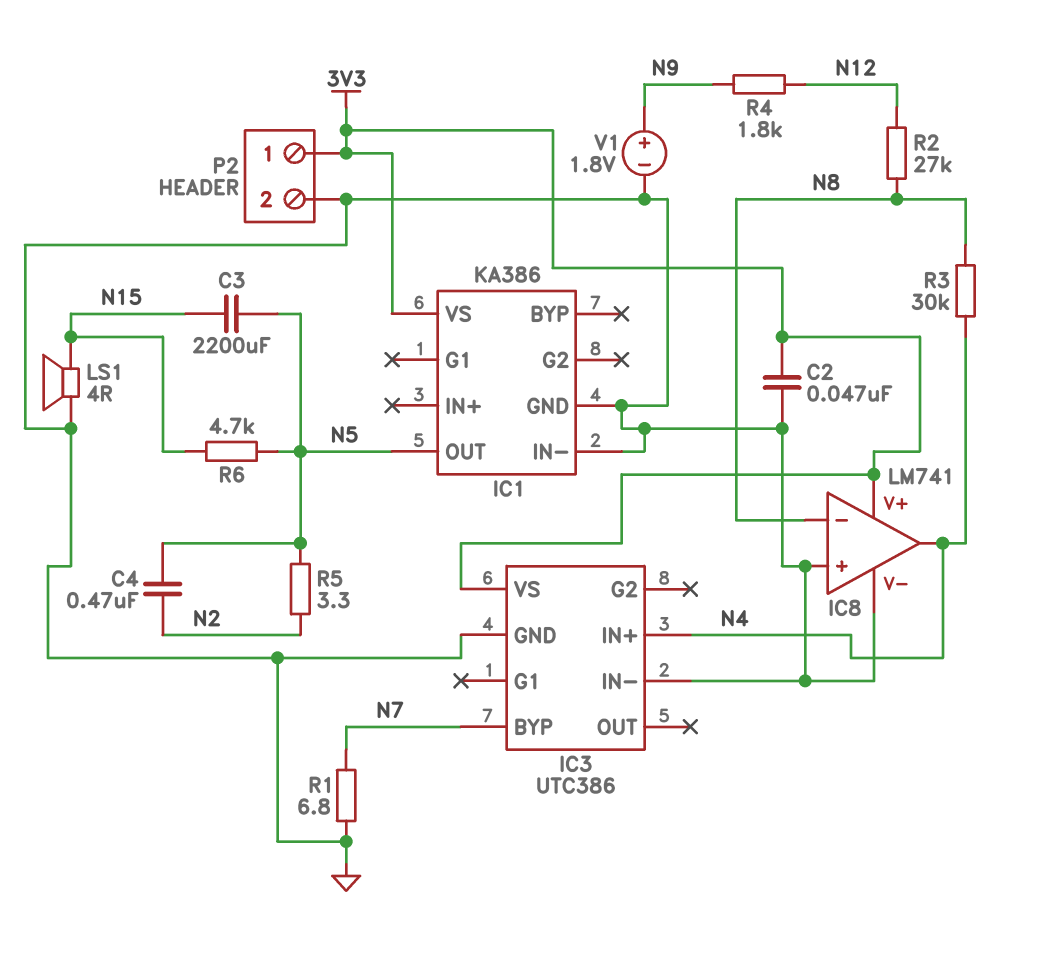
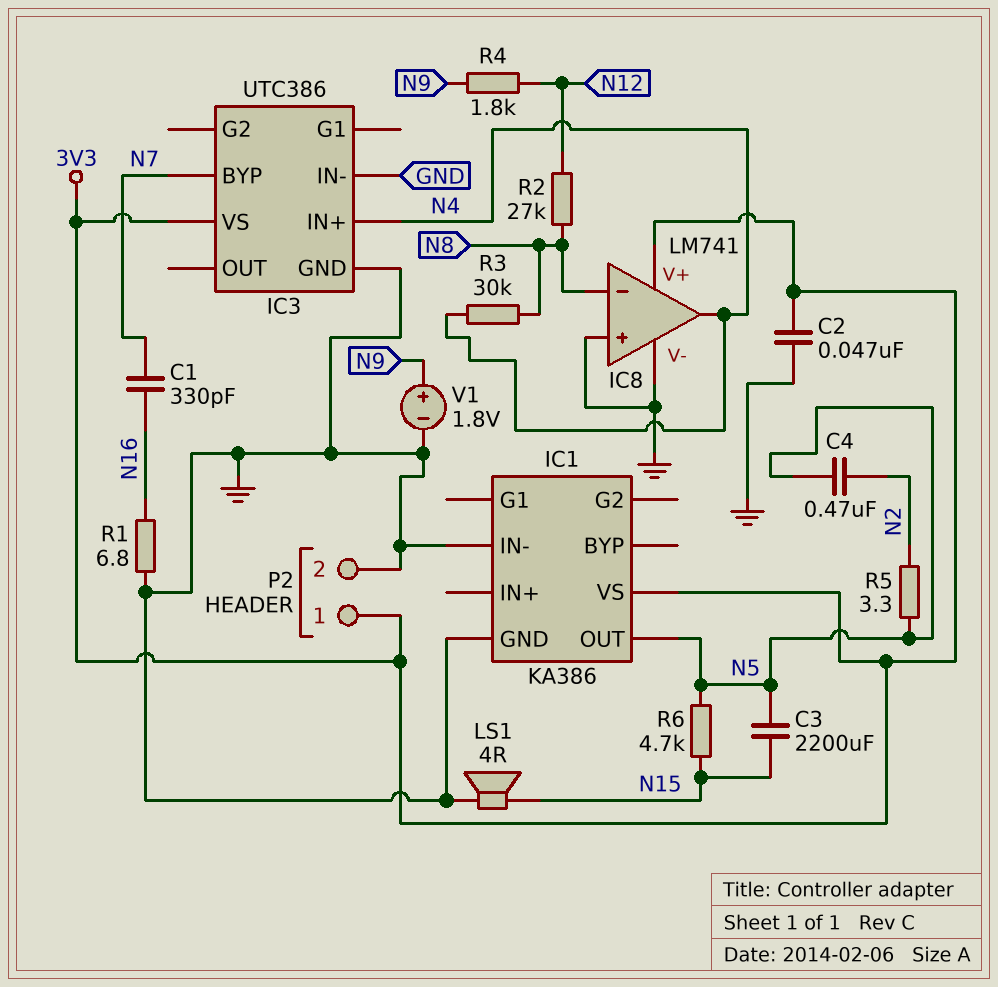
C1: none -> 330pF (N7, N16)
R1: 6.8 (GND, N7) -> 6.8 (GND, N16)

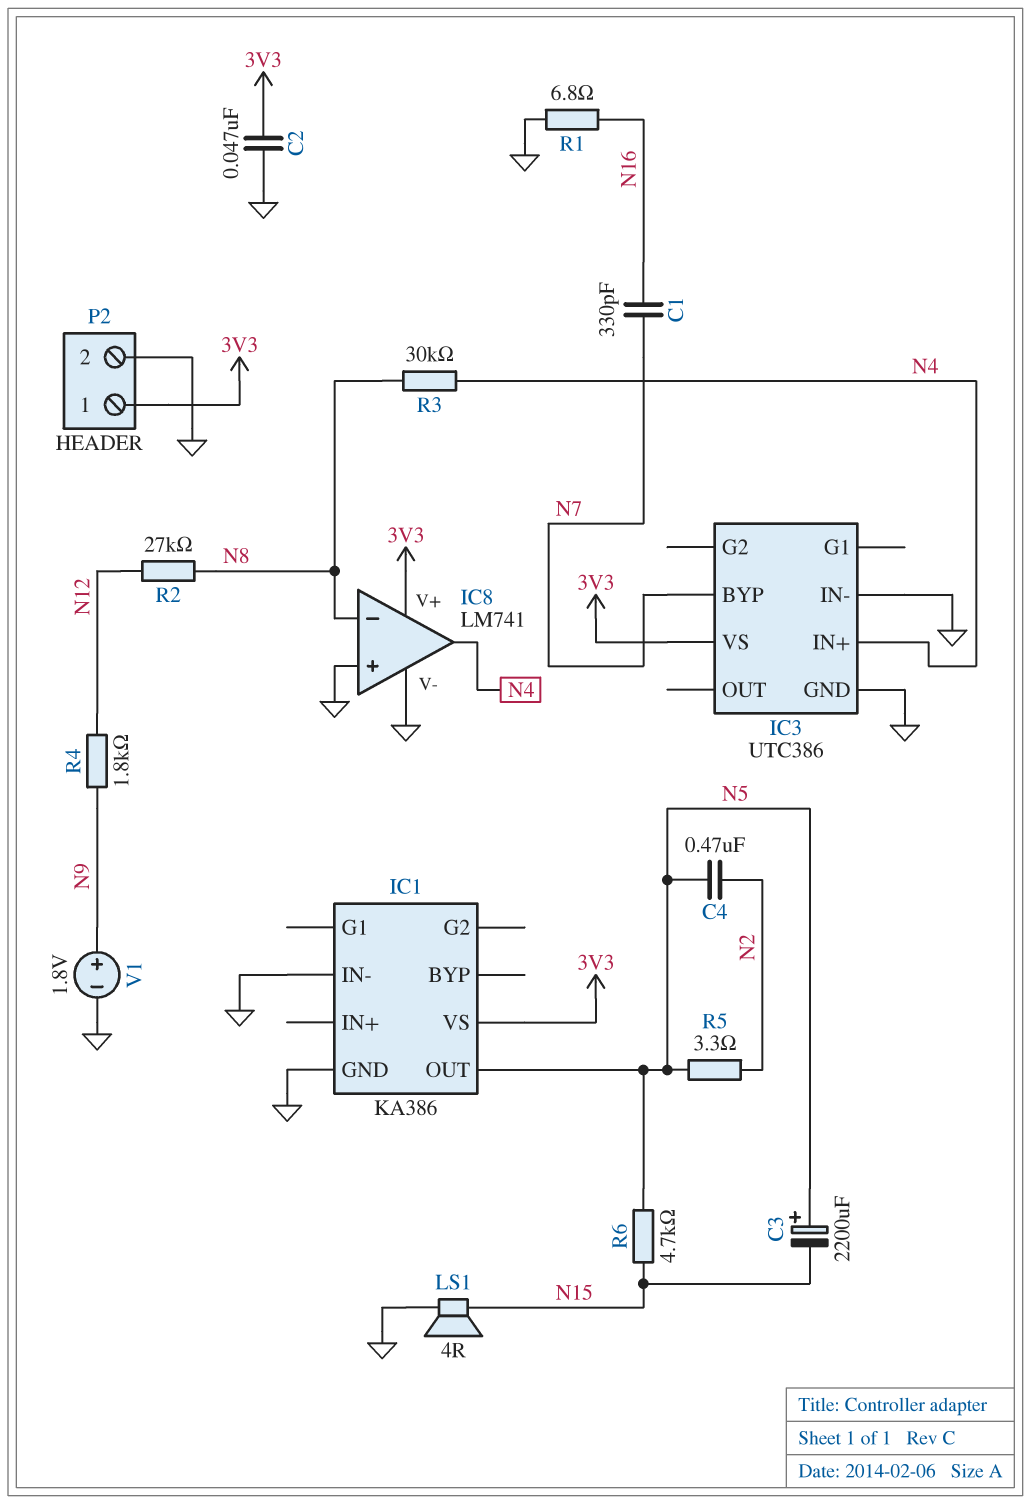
C3: 2200uF (N5, N15) -> 2200uF (plus N5, minus N15)

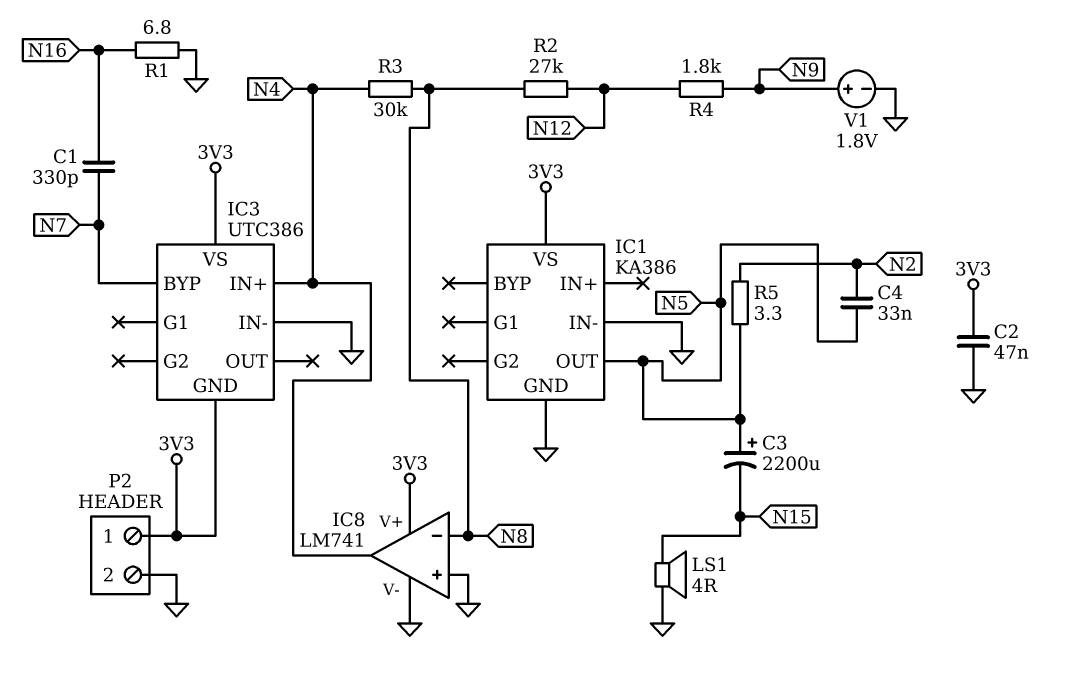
C4: 470nF (N2, N5) -> 33nF (N2, N5)
IC3 pin GND: GND -> 3V3
R6: 4.7k (N5, N15) -> none

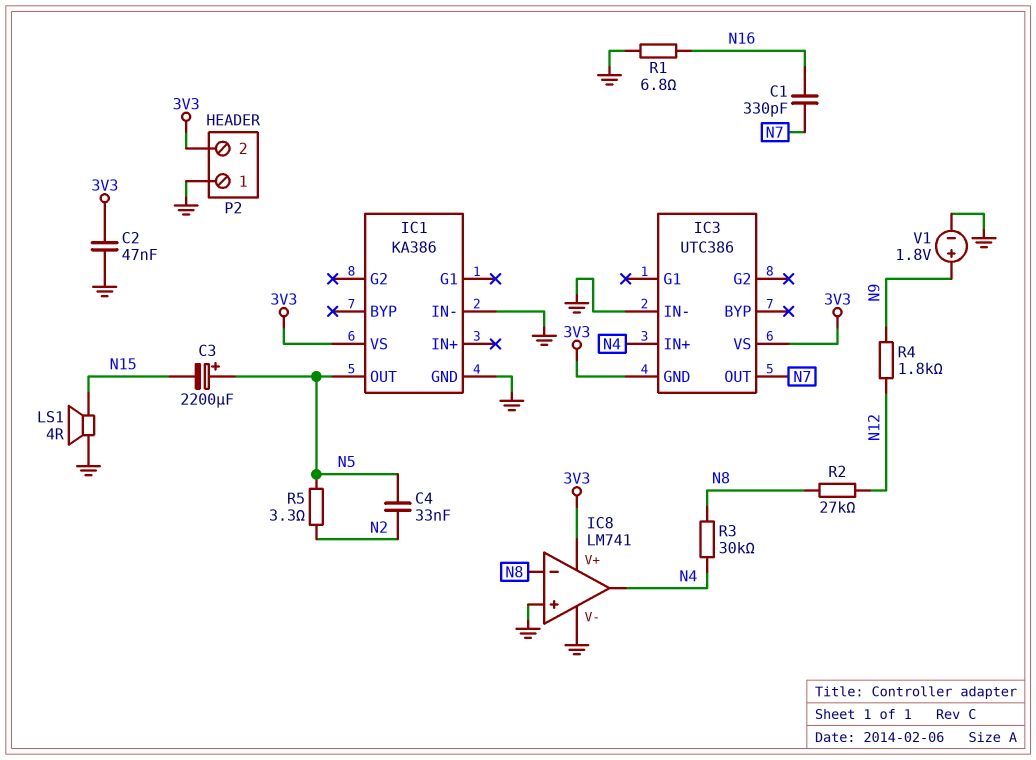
IC3 pin BYP: N7 -> none
IC3 pin OUT: none -> N7
P2 pin 1: 3V3 -> GND
P2 pin 2: GND -> 3V3

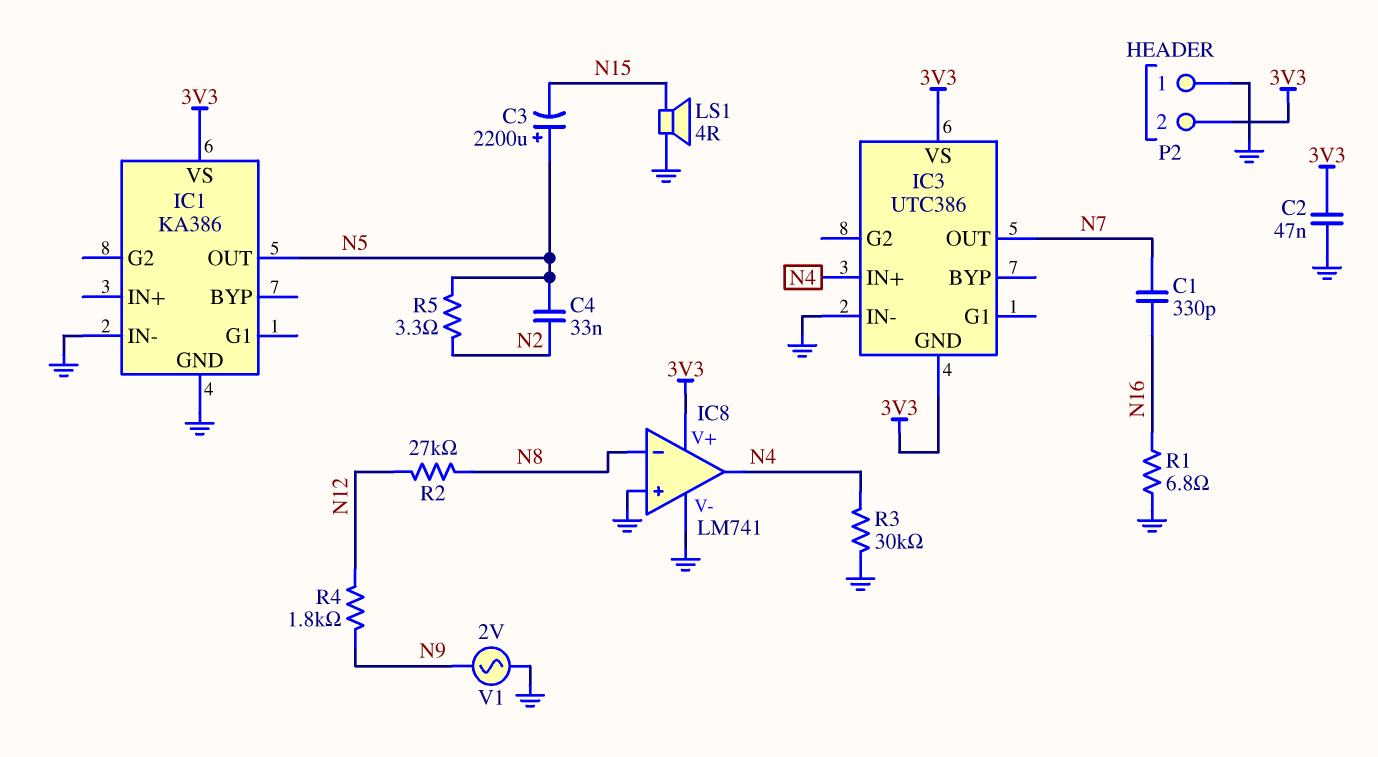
R3: 30k (N4, N8) -> 30k (GND, N4)
V1: 1.8V (plus N9, minus GND) -> AC 2V (GND, N9)

